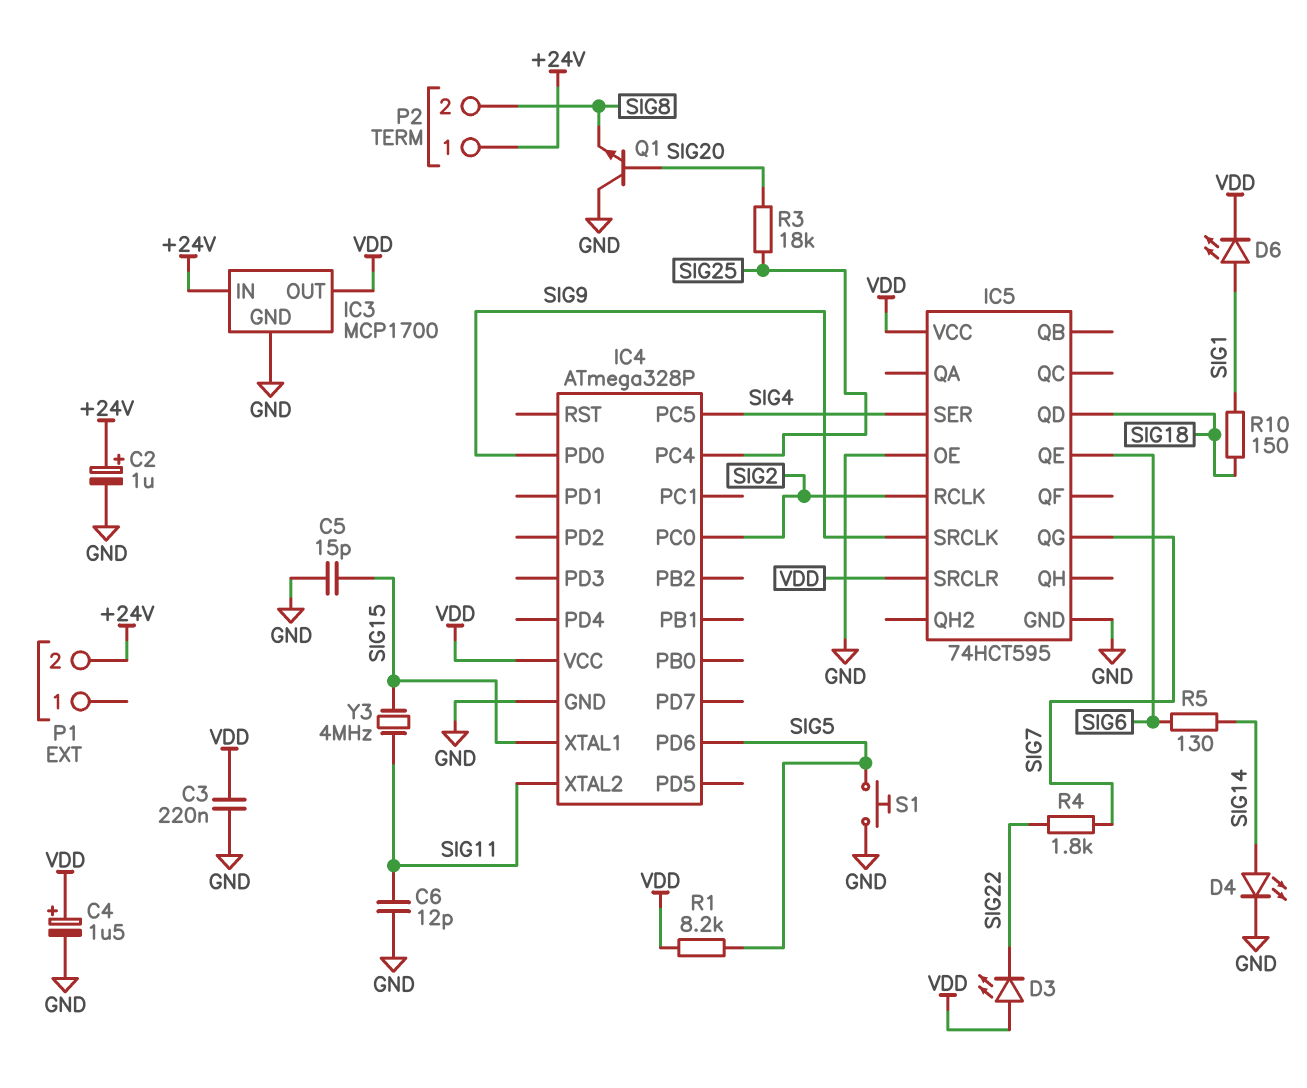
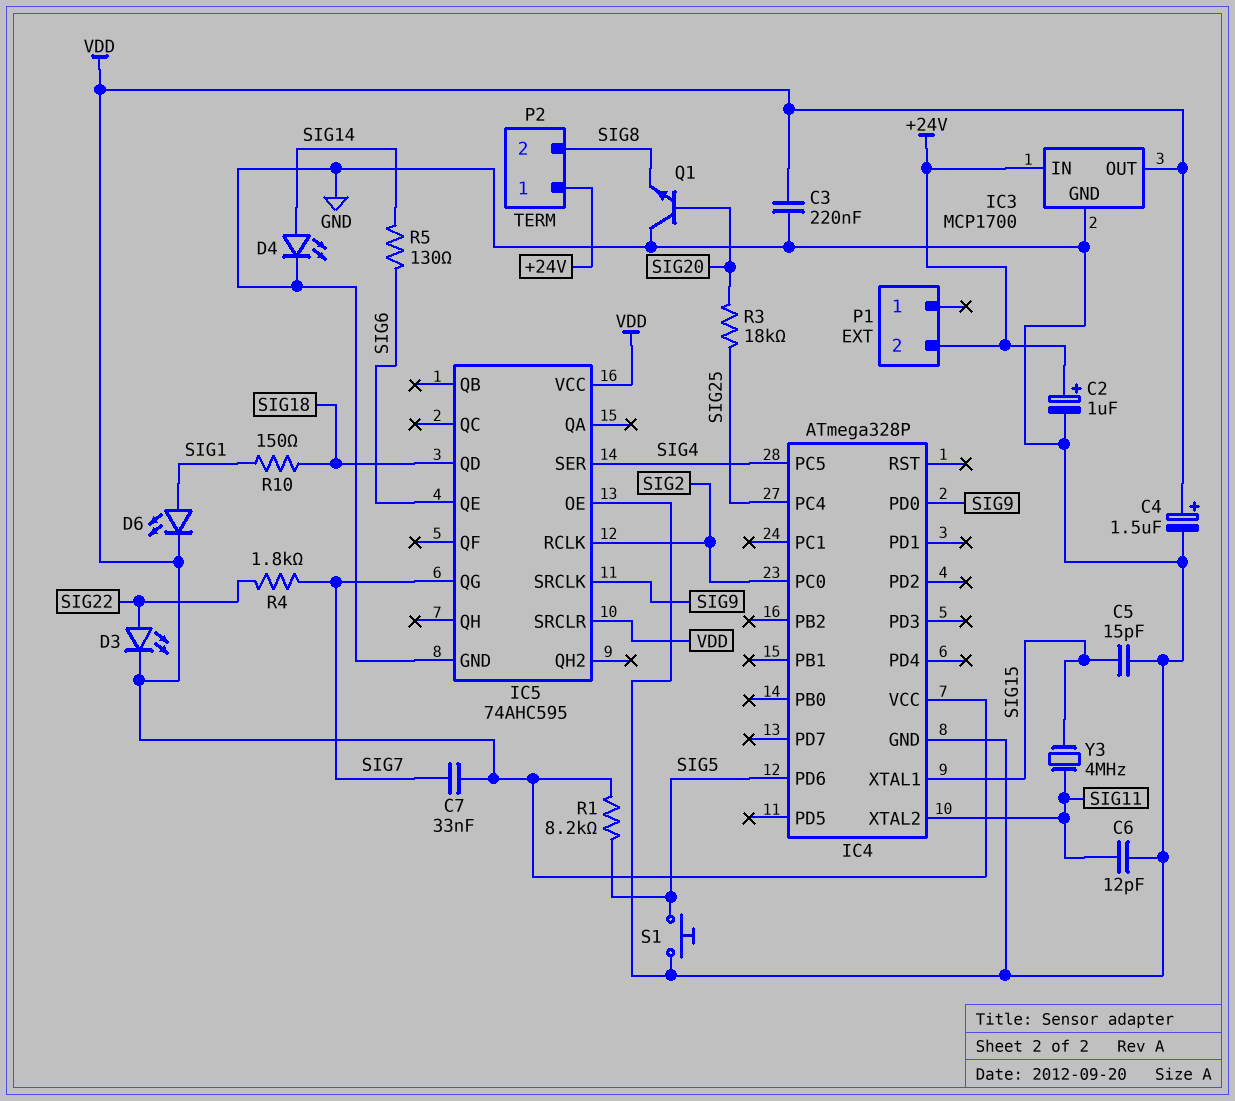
C7: none -> 33nF (SIG7, VDD)
D3: LED (A VDD, K SIG22) -> LED (A SIG22, K VDD)
IC5: 74HCT595 -> 74AHC595

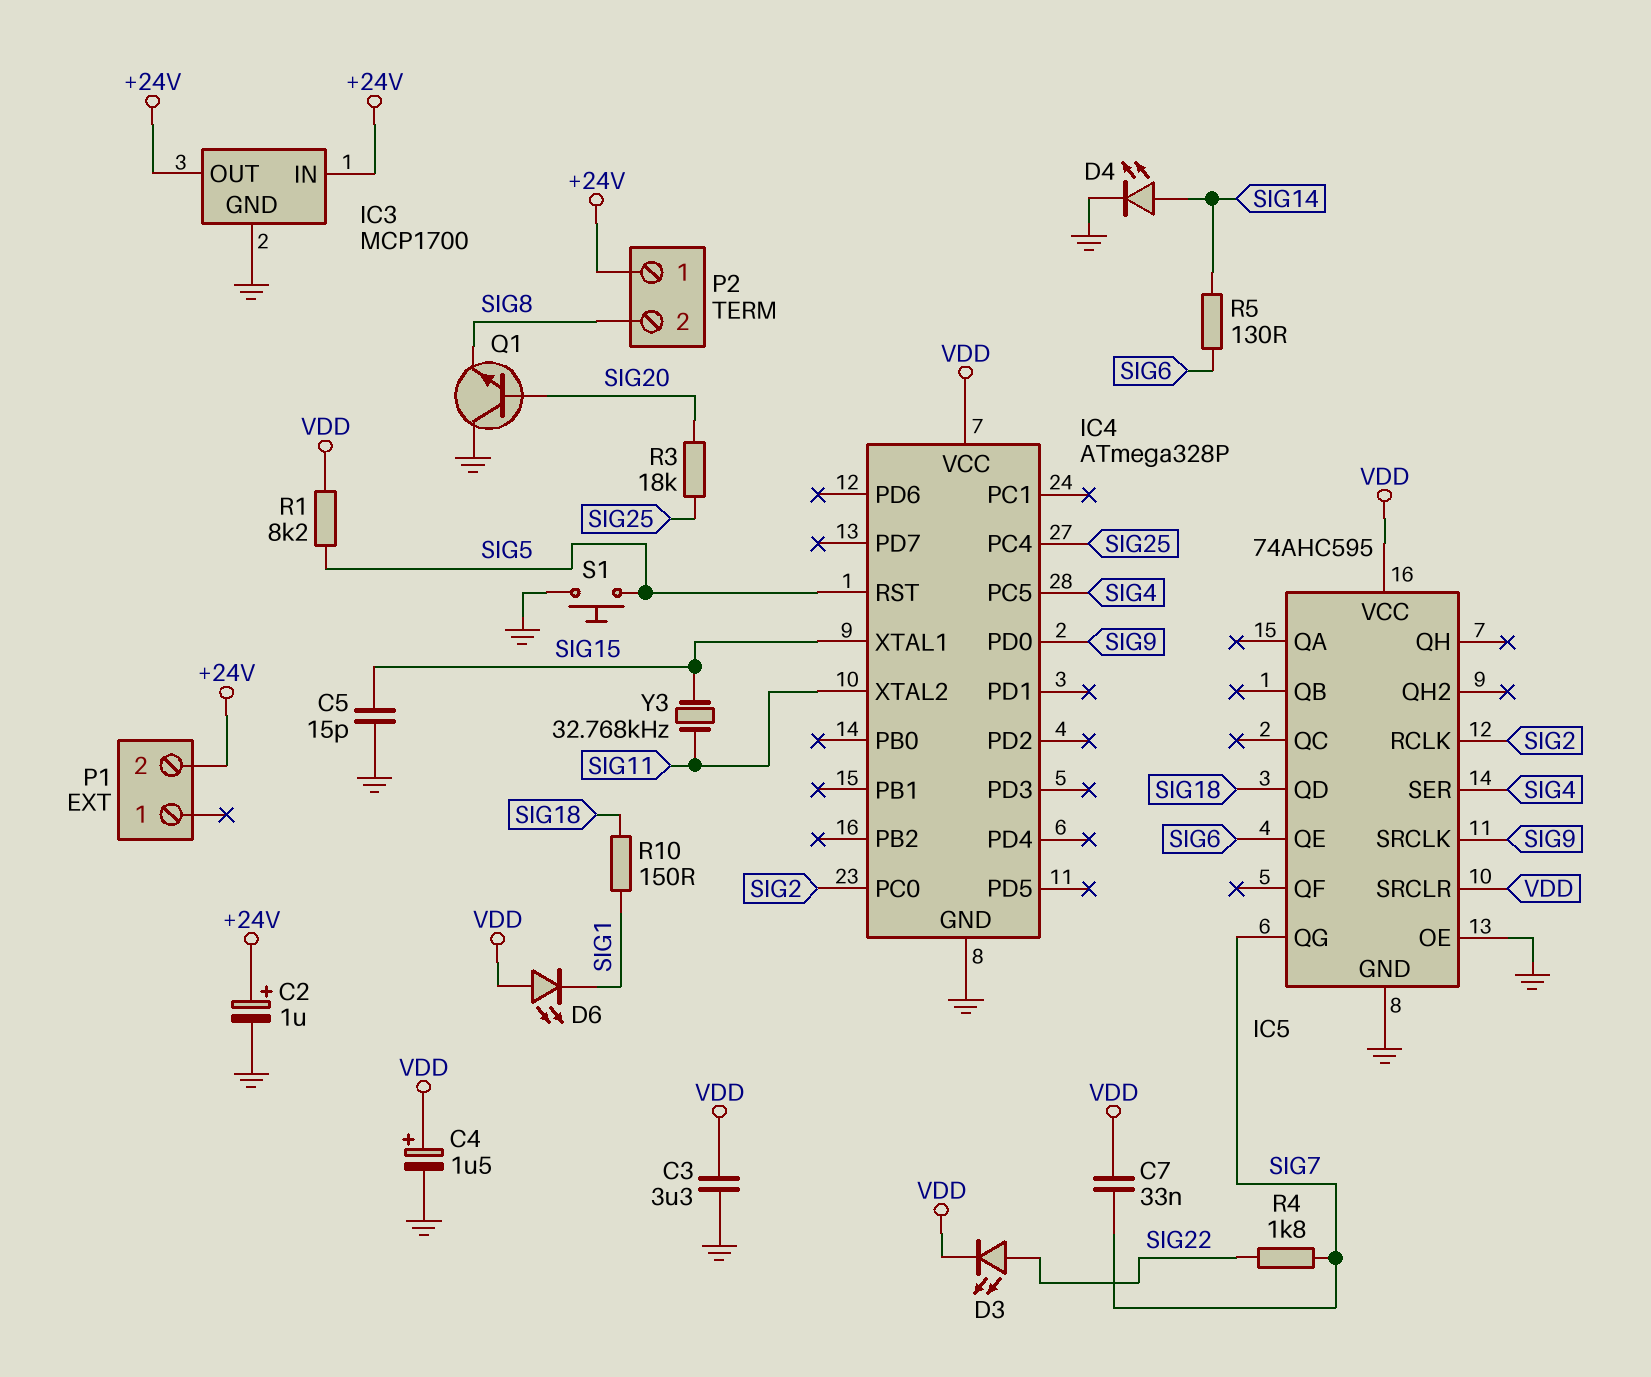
C3: 220nF (GND, VDD) -> 3.3uF (GND, VDD)
C6: 12pF (GND, SIG11) -> none
D6: LED (A SIG1, K VDD) -> LED (A VDD, K SIG1)
IC3 pin OUT: VDD -> +24V
IC4 pin PD6: SIG5 -> none
IC4 pin RST: none -> SIG5
Y3: 4MHz (SIG11, SIG15) -> 32.768kHz (SIG11, SIG15)

